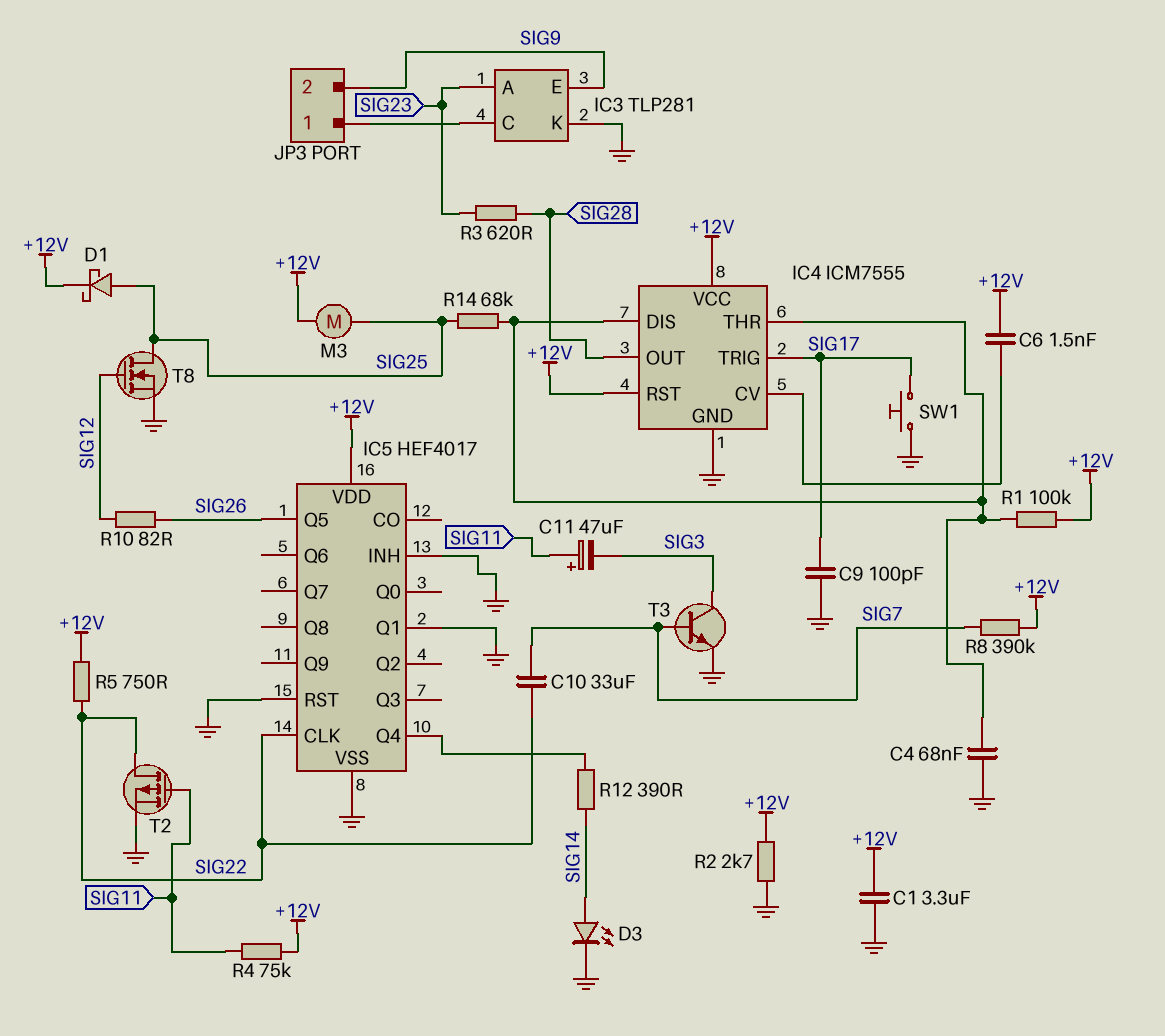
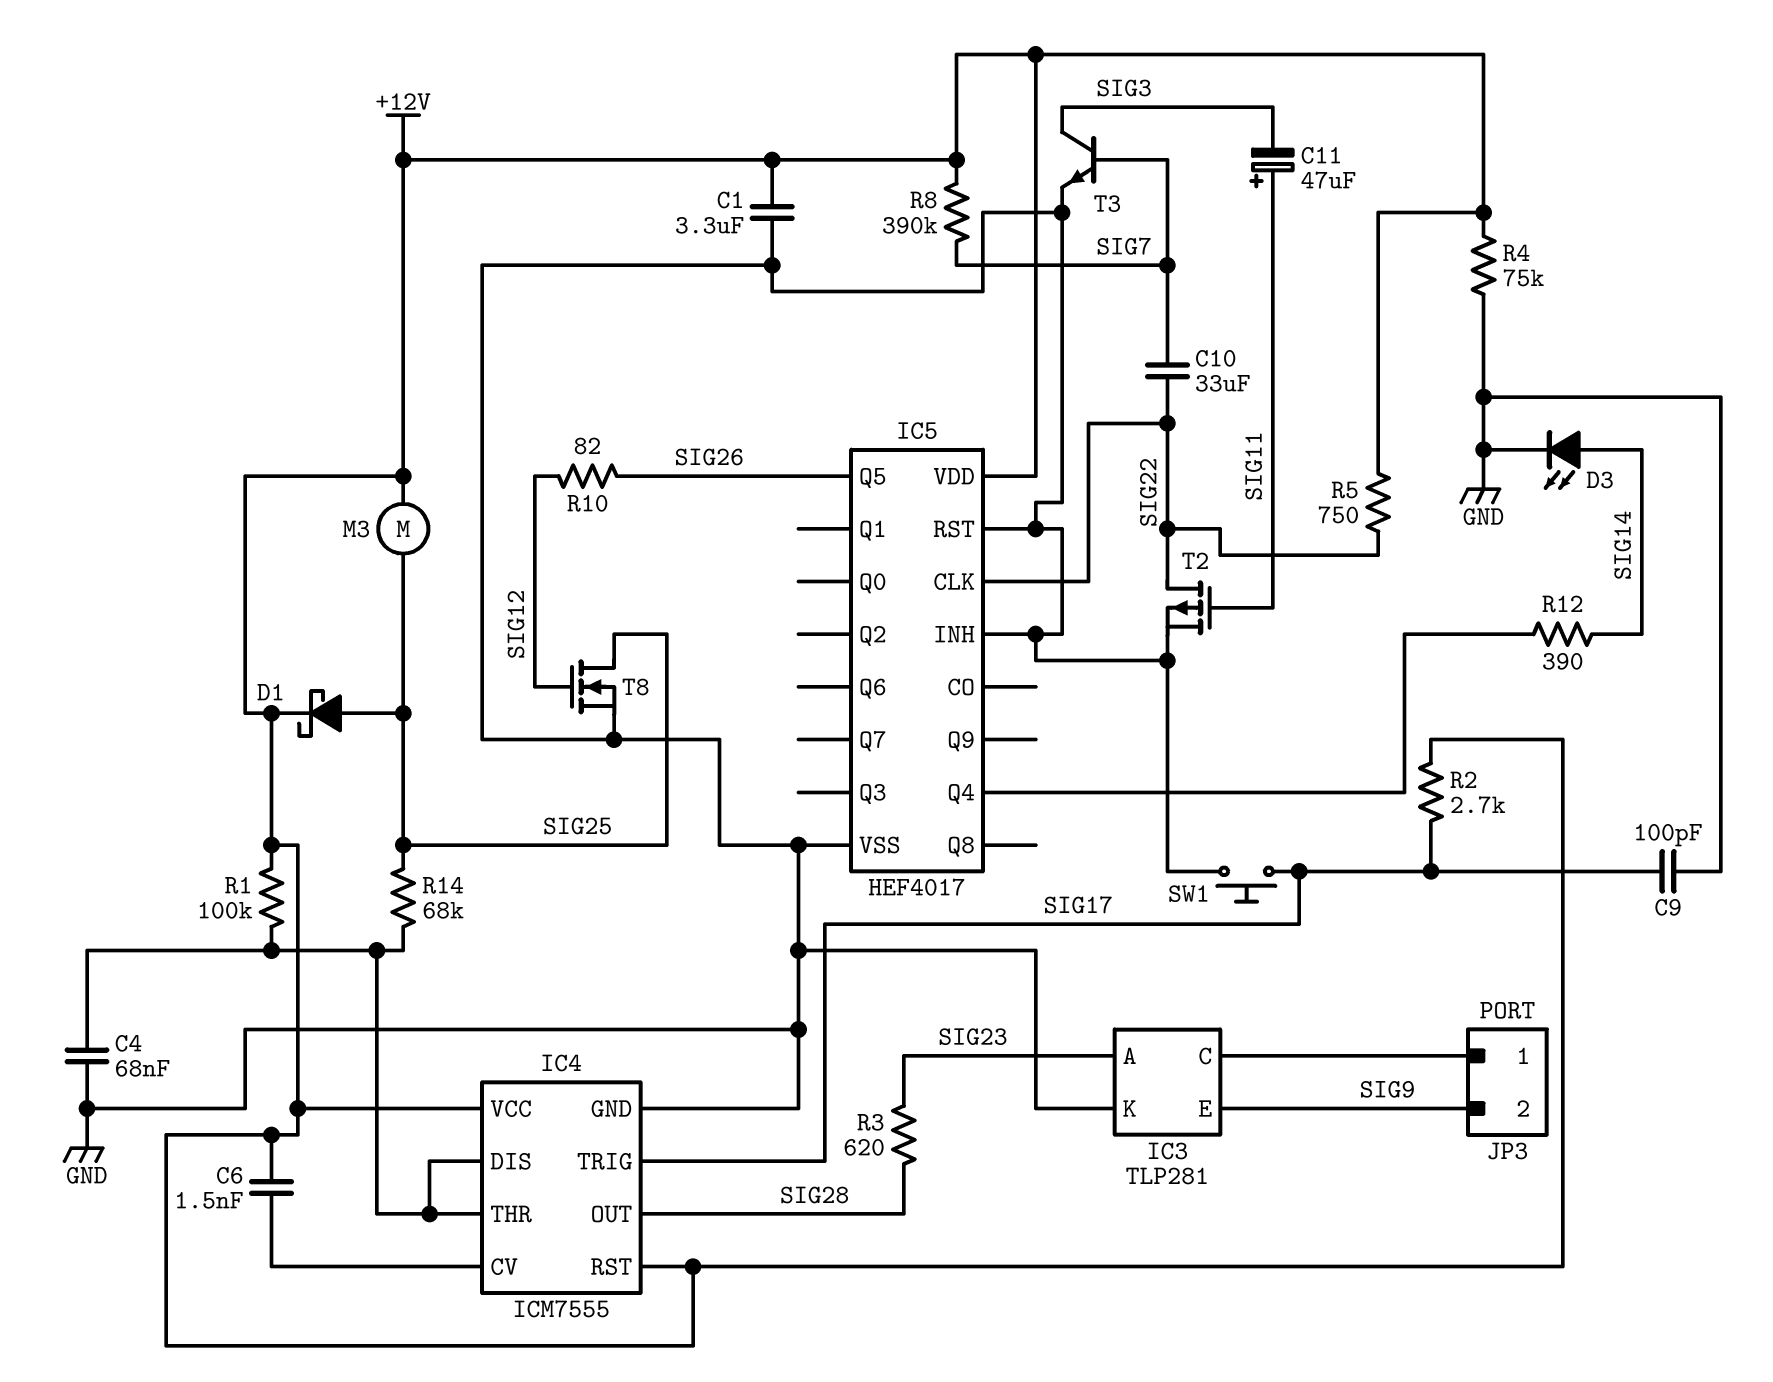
IC5 pin Q1: GND -> none
R2: 2.7k (+12V, GND) -> 2.7k (+12V, SIG17)
R4: 75k (+12V, SIG11) -> 75k (+12V, GND)

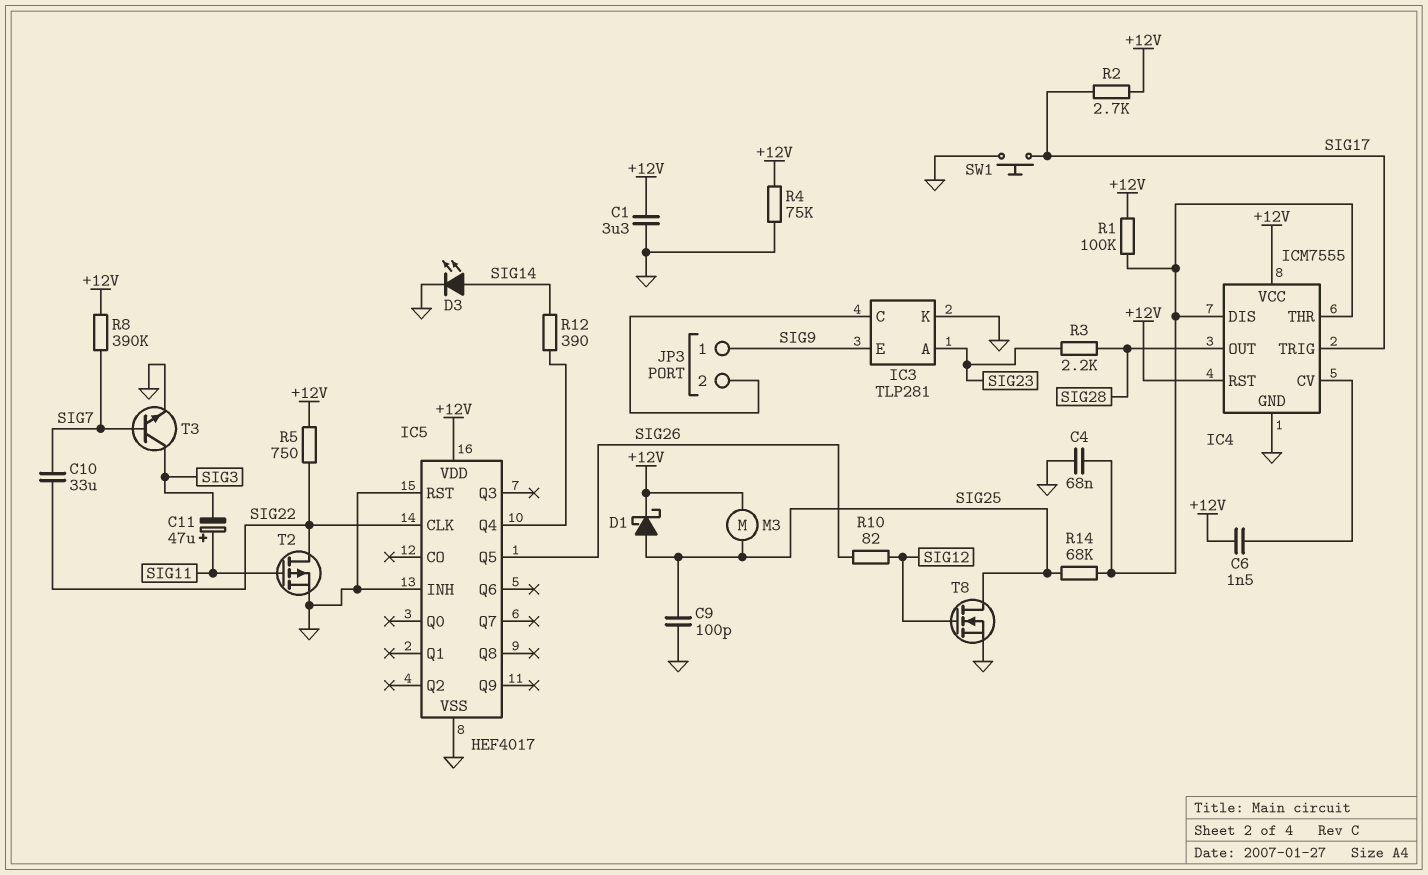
C9: 100pF (GND, SIG17) -> 100pF (GND, SIG25)
JP3 pin 1: IC3/C -> SIG9
JP3 pin 2: SIG9 -> IC3/C
R3: 620 (SIG23, SIG28) -> 2.2k (SIG23, SIG28)

